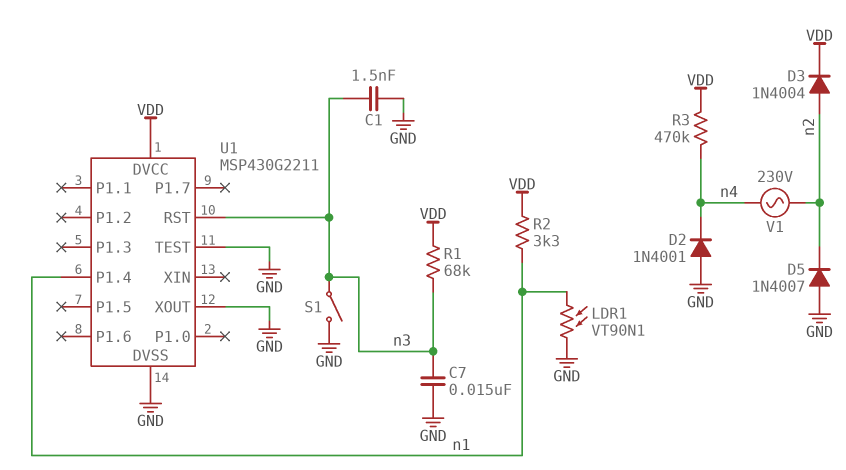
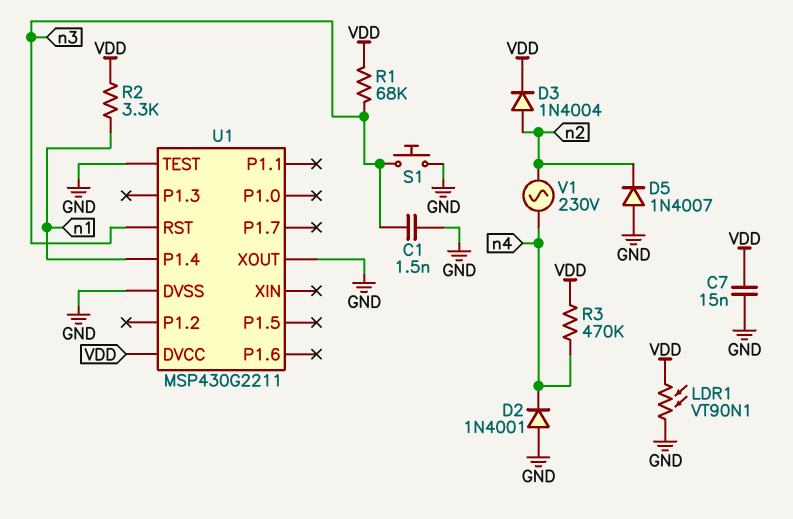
C7: 15nF (GND, n3) -> 15nF (GND, VDD)
LDR1: VT90N1 (GND, n1) -> VT90N1 (GND, VDD)
S1: switch (GND, n3) -> button (GND, n3)

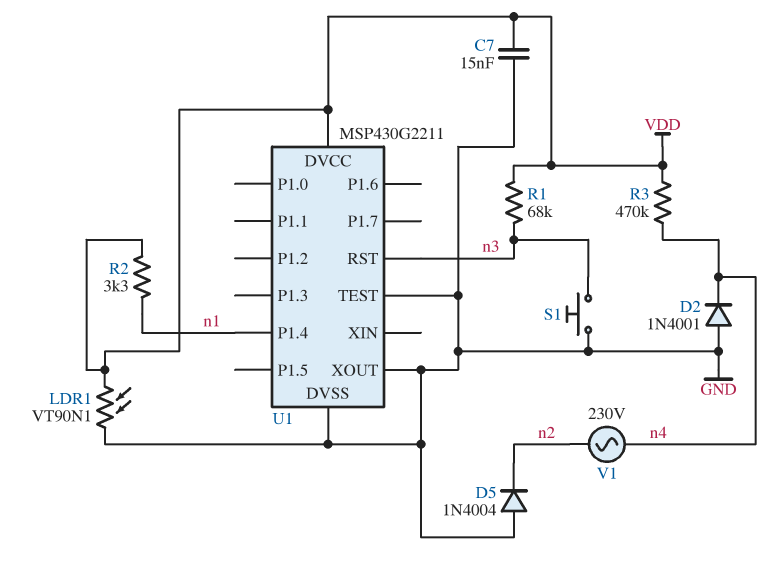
C1: 1.5nF (GND, n3) -> none
D3: diode 1N4004 (A n2, K VDD) -> none
D5: diode 1N4007 (A GND, K n2) -> diode 1N4004 (A GND, K n2)

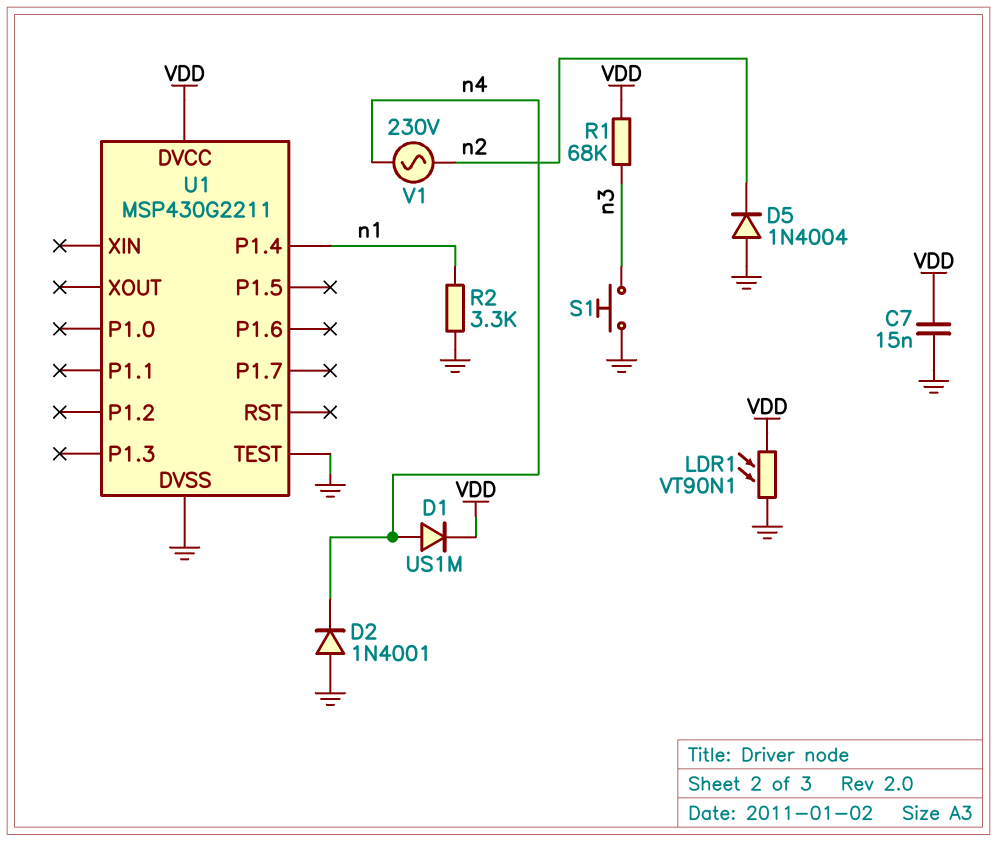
D1: none -> diode US1M (A n4, K VDD)
R2: 3.3k (VDD, n1) -> 3.3k (GND, n1)
R3: 470k (VDD, n4) -> none
U1 pin RST: n3 -> none
U1 pin XOUT: GND -> none

